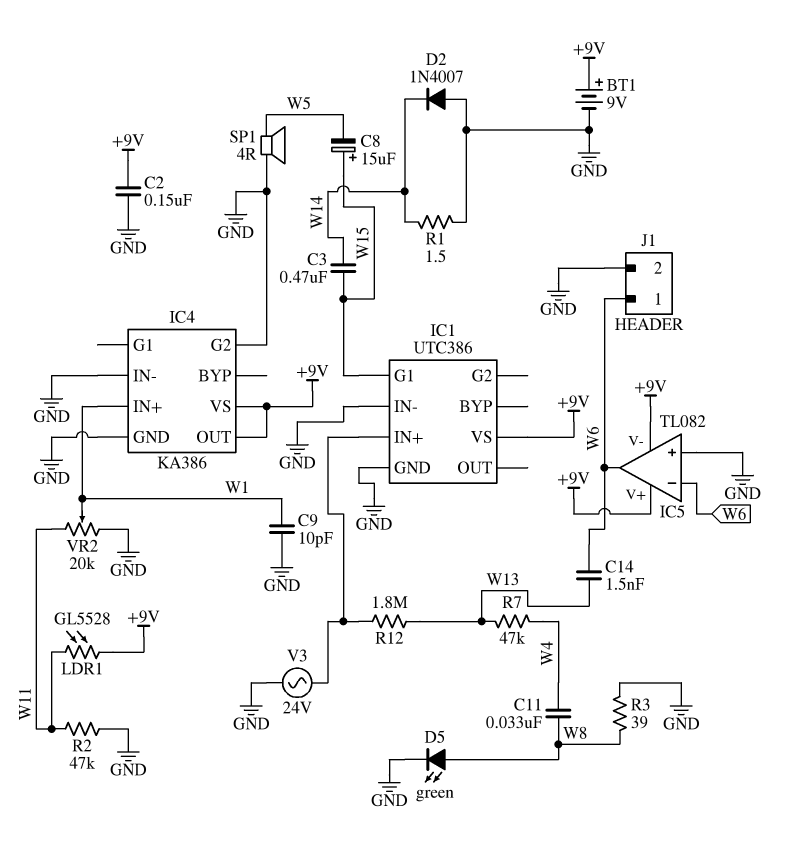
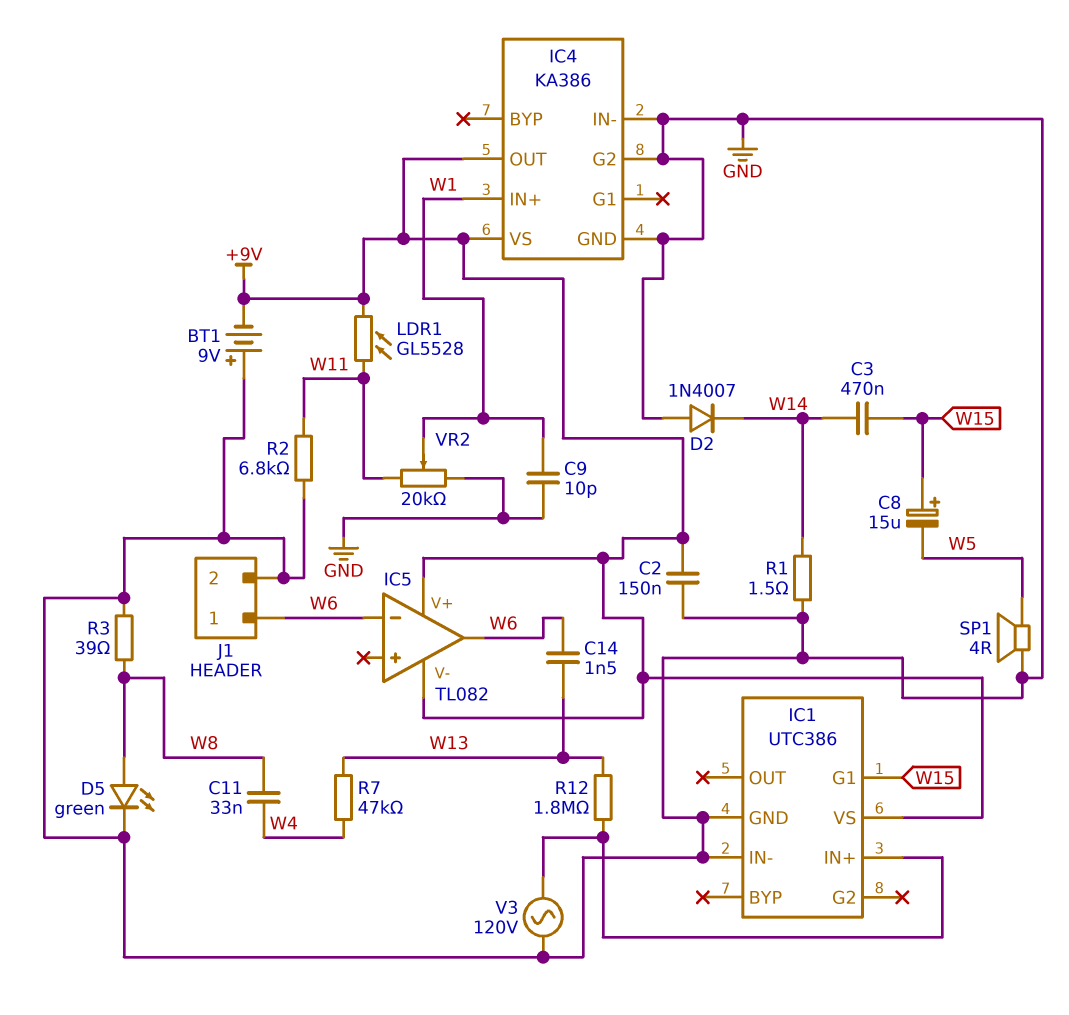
BT1: 9V (plus +9V, minus GND) -> 9V (plus GND, minus +9V)
IC5 pin in+: GND -> none
R2: 47k (GND, W11) -> 6.8k (GND, W11)
V3: AC 24V (GND, IC1/IN+) -> AC 120V (GND, IC1/IN+)

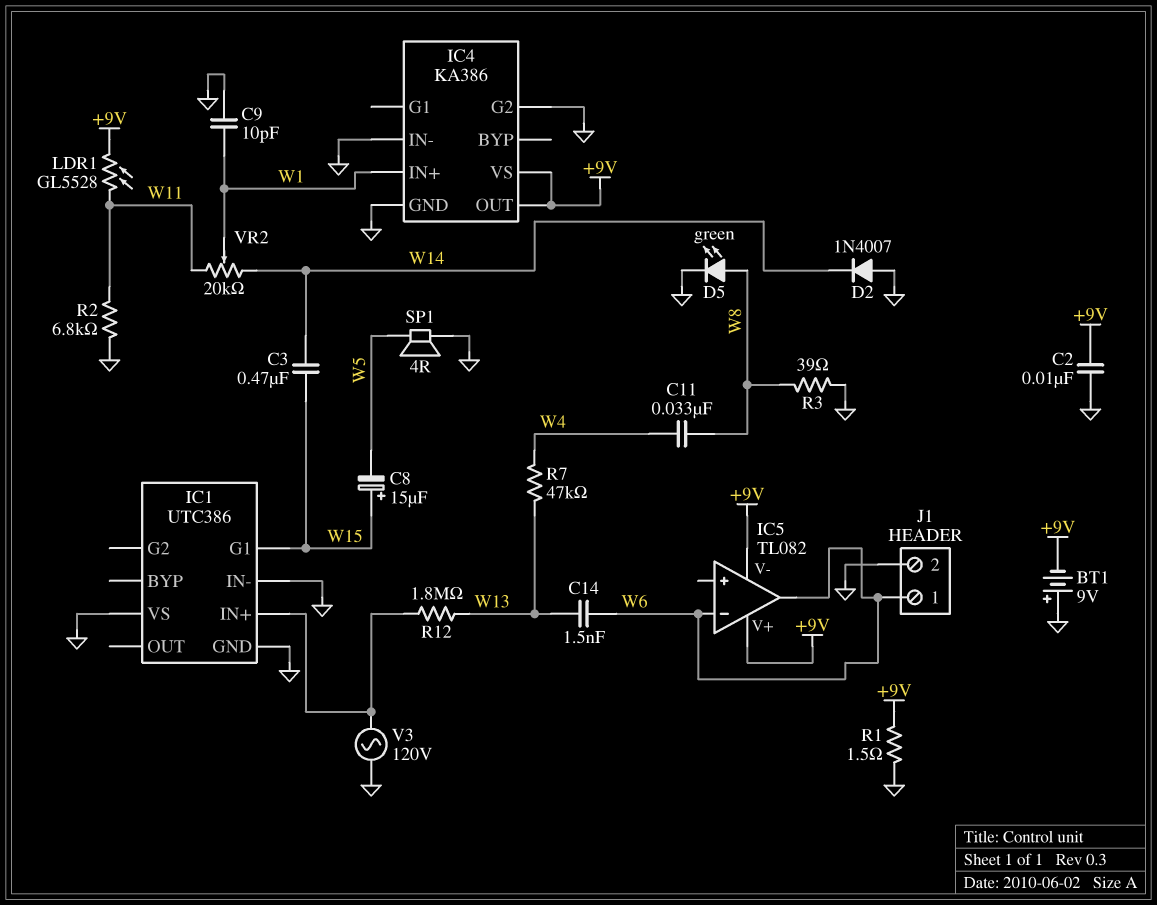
C2: 150nF (+9V, GND) -> 10nF (+9V, GND)
IC1 pin VS: +9V -> GND
R1: 1.5 (GND, W14) -> 1.5 (+9V, GND)
VR2: 20k (GND, W11, wiper W1) -> 20k (W11, W14, wiper W1)

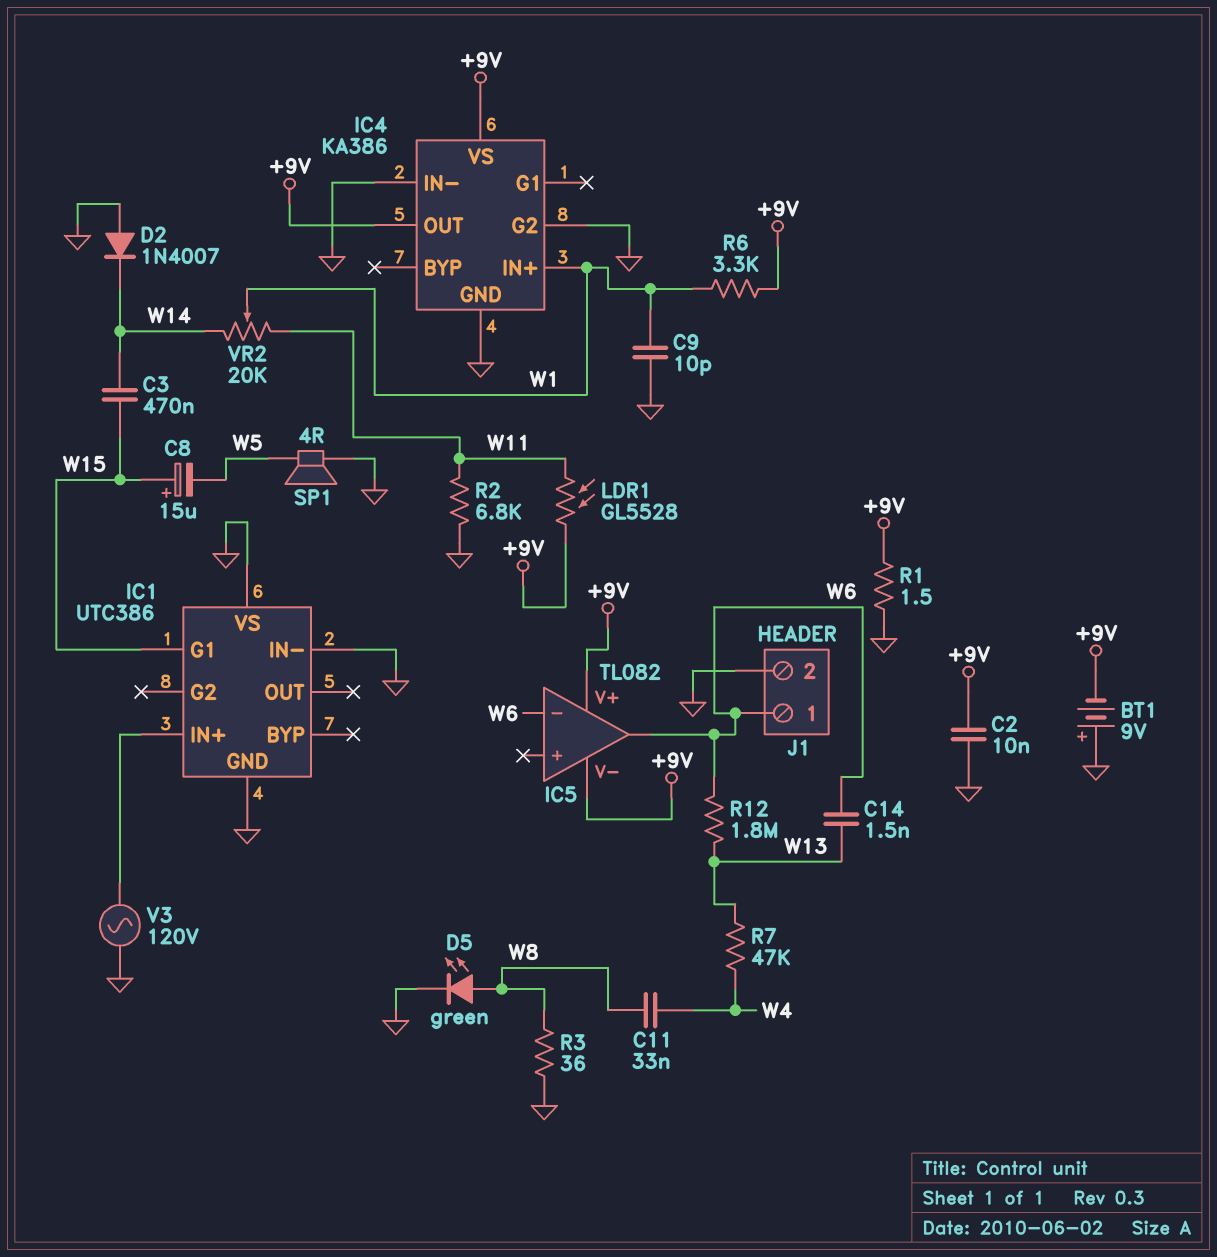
R3: 39 (GND, W8) -> 36 (GND, W8)
R6: none -> 3.3k (+9V, W1)
R12: 1.8M (IC1/IN+, W13) -> 1.8M (W6, W13)

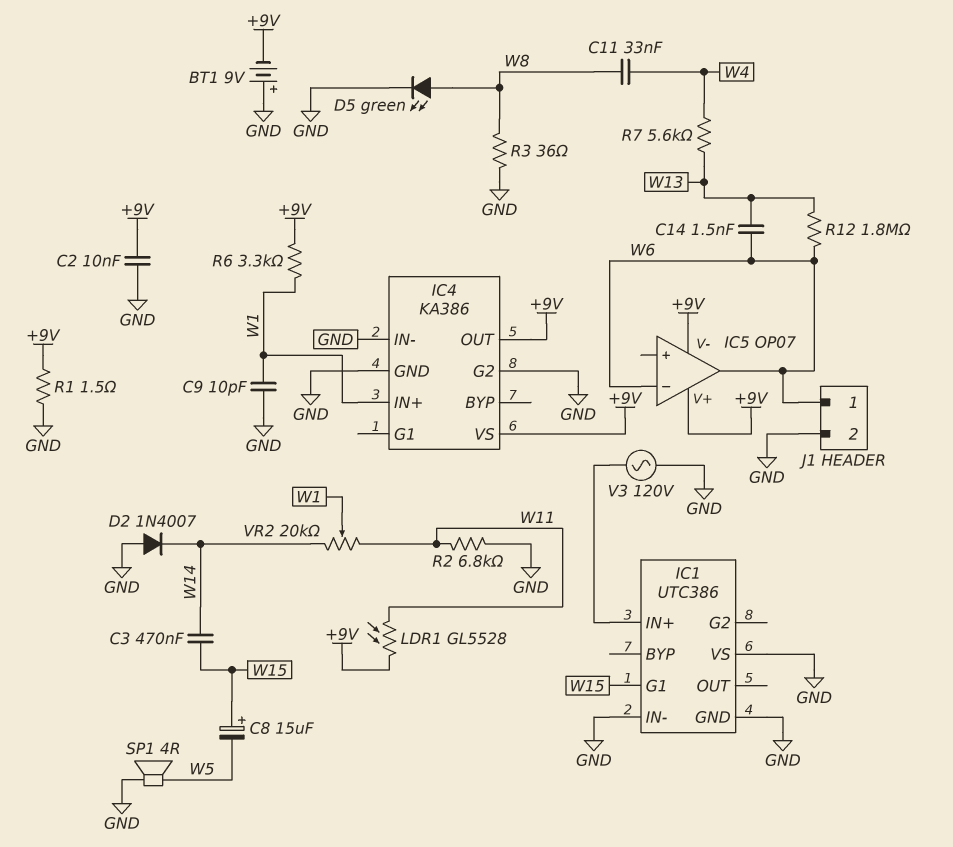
IC5: TL082 -> OP07
R7: 47k (W4, W13) -> 5.6k (W4, W13)

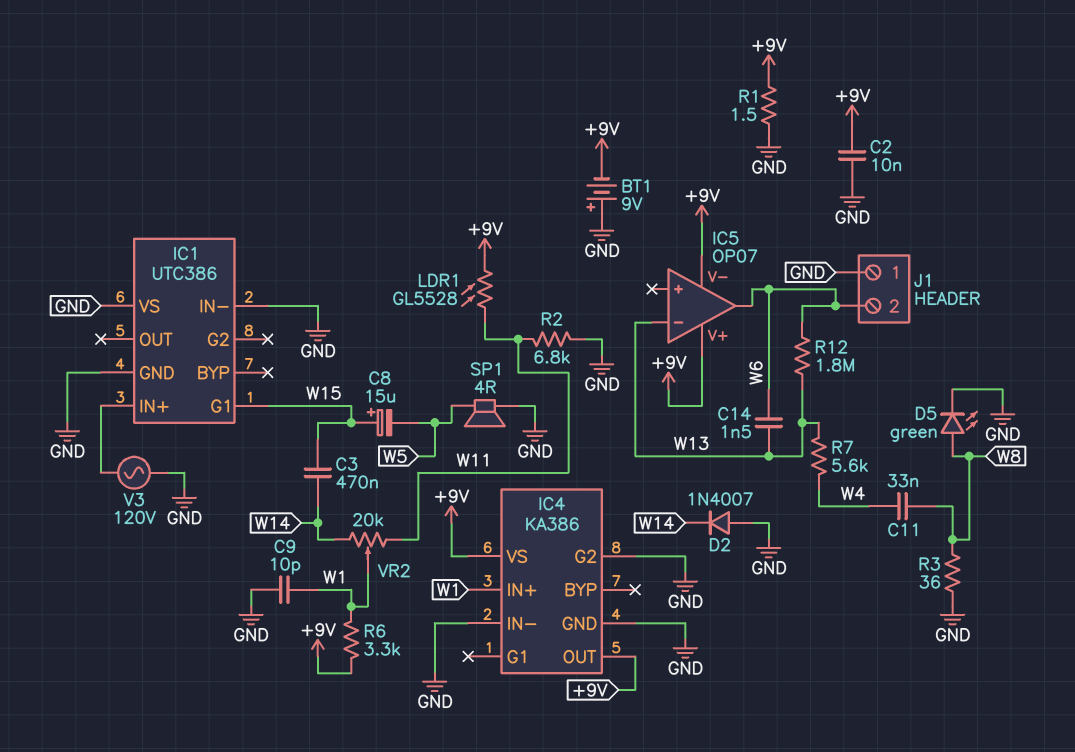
IC5 pin in-: W6 -> W13
J1 pin 1: W6 -> GND
J1 pin 2: GND -> W6

